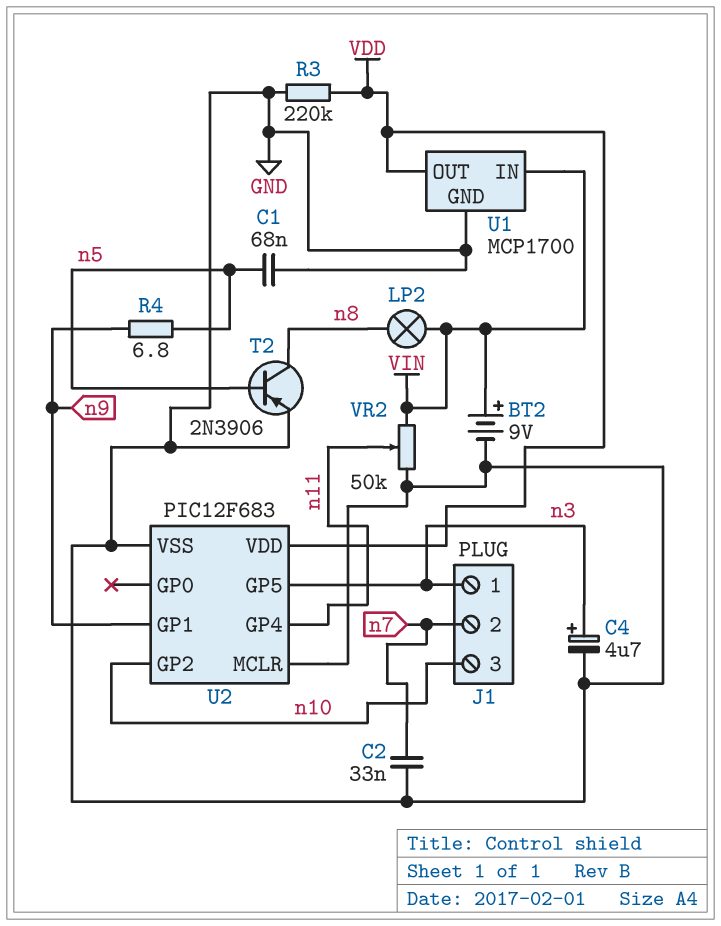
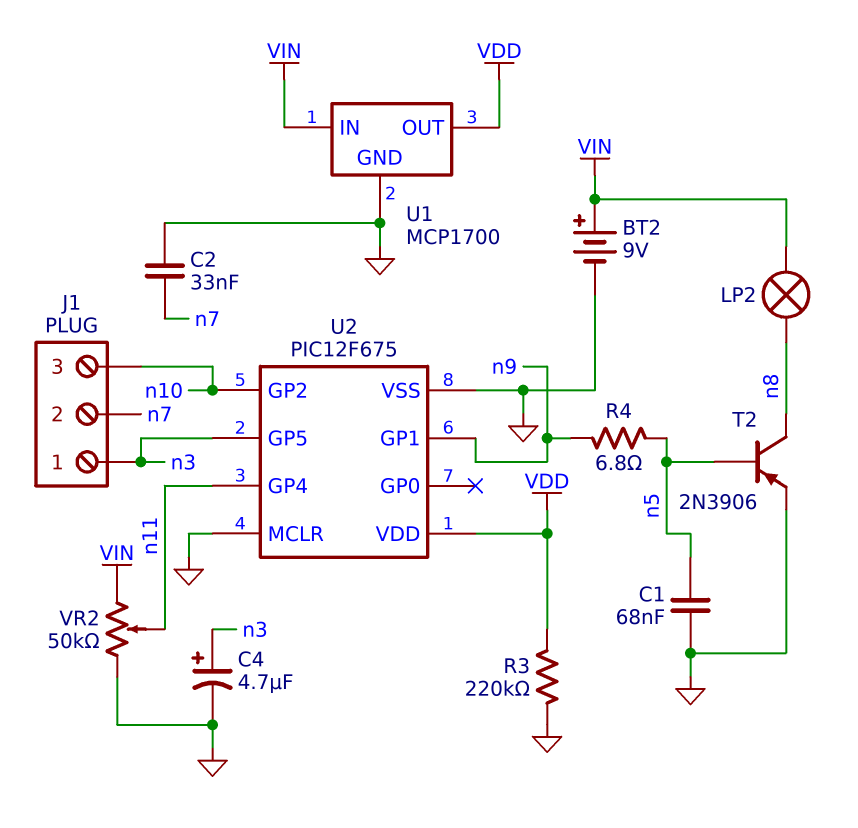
U2: PIC12F683 -> PIC12F675

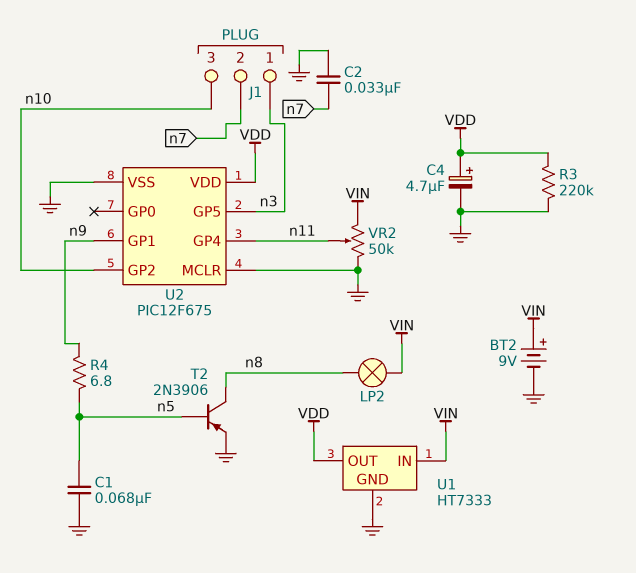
C4: 4.7uF (plus n3, minus GND) -> 4.7uF (plus VDD, minus GND)
U1: MCP1700 -> HT7333

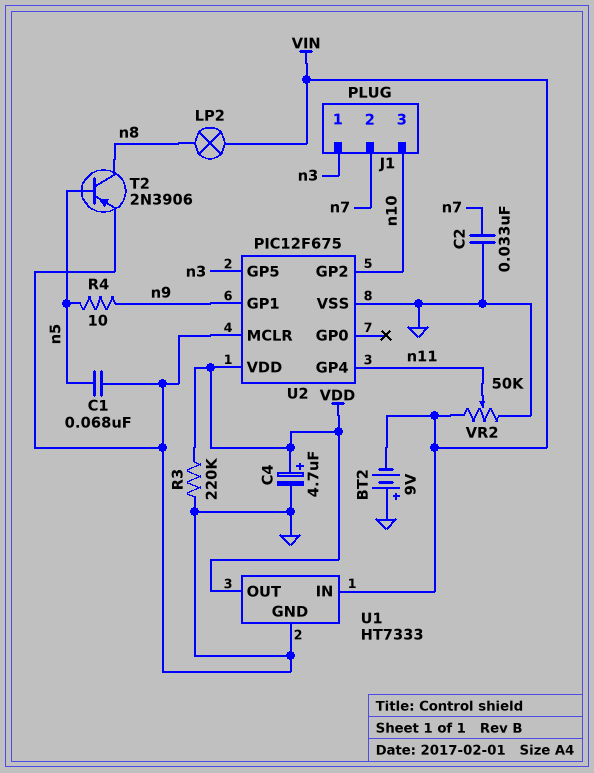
BT2: 9V (plus VIN, minus GND) -> 9V (plus GND, minus VIN)
R4: 6.8 (n5, n9) -> 10 (n5, n9)

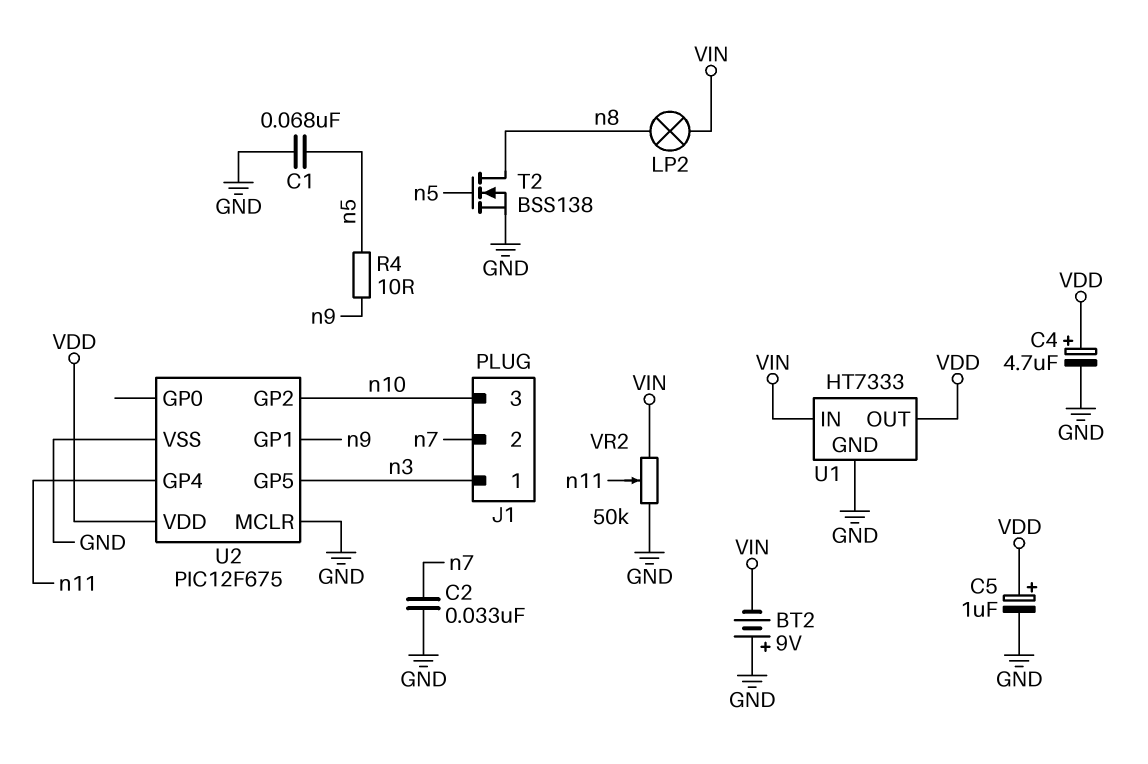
C5: none -> 1uF (plus VDD, minus GND)
R3: 220k (GND, VDD) -> none
T2: PNP 2N3906 (B n5, C n8, E GND) -> NMOS BSS138 (G n5, D n8, S GND)

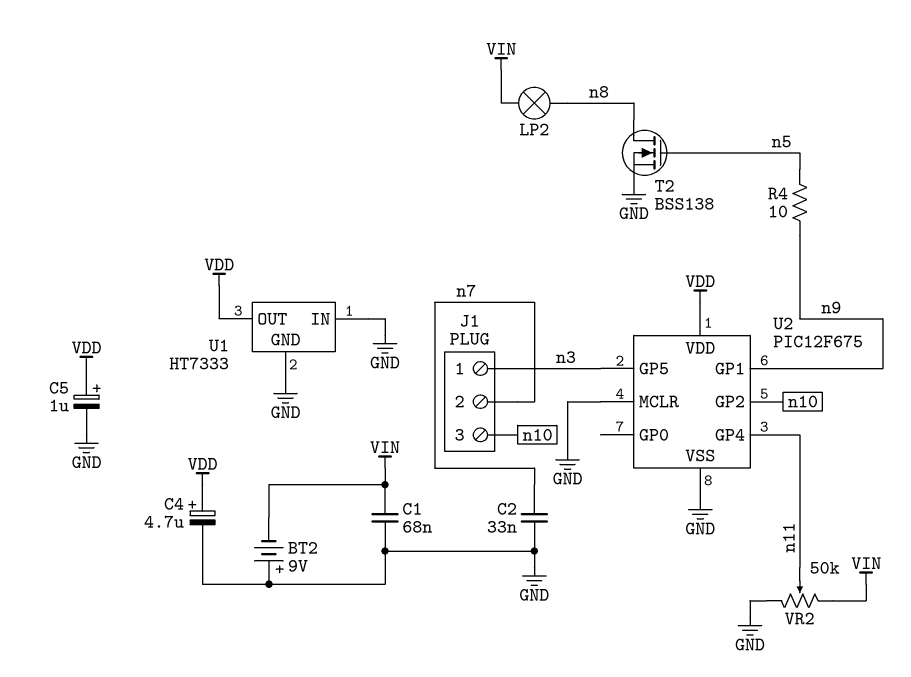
C1: 68nF (GND, n5) -> 68nF (GND, VIN)
U1 pin IN: VIN -> GND

